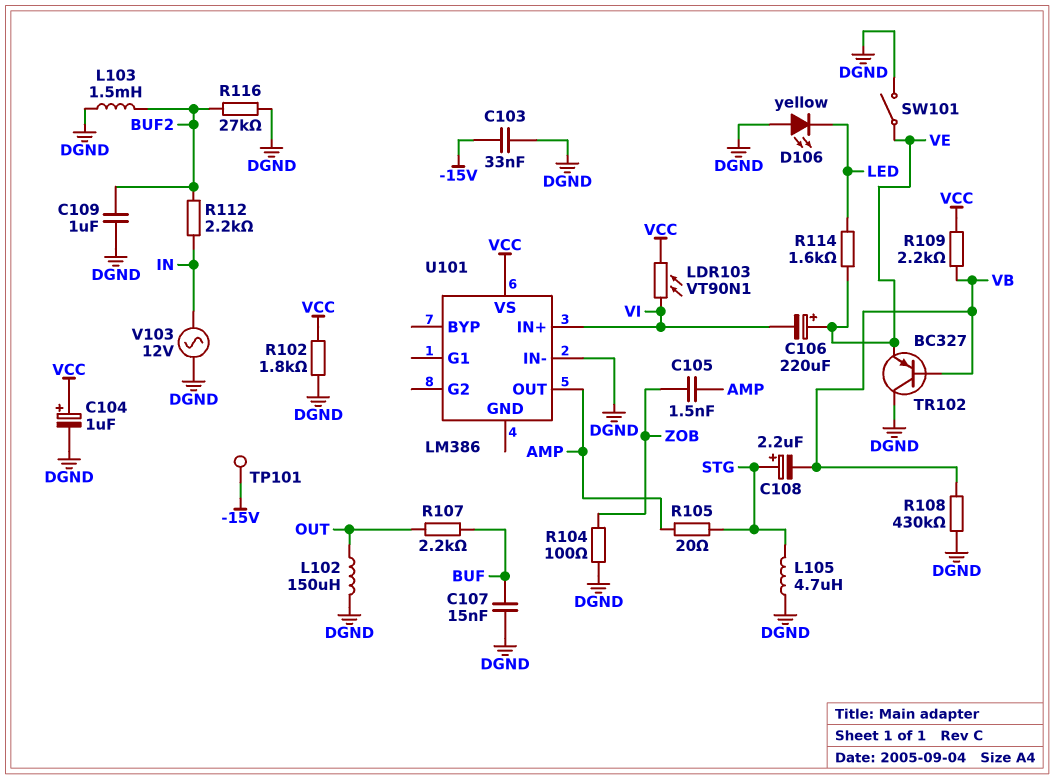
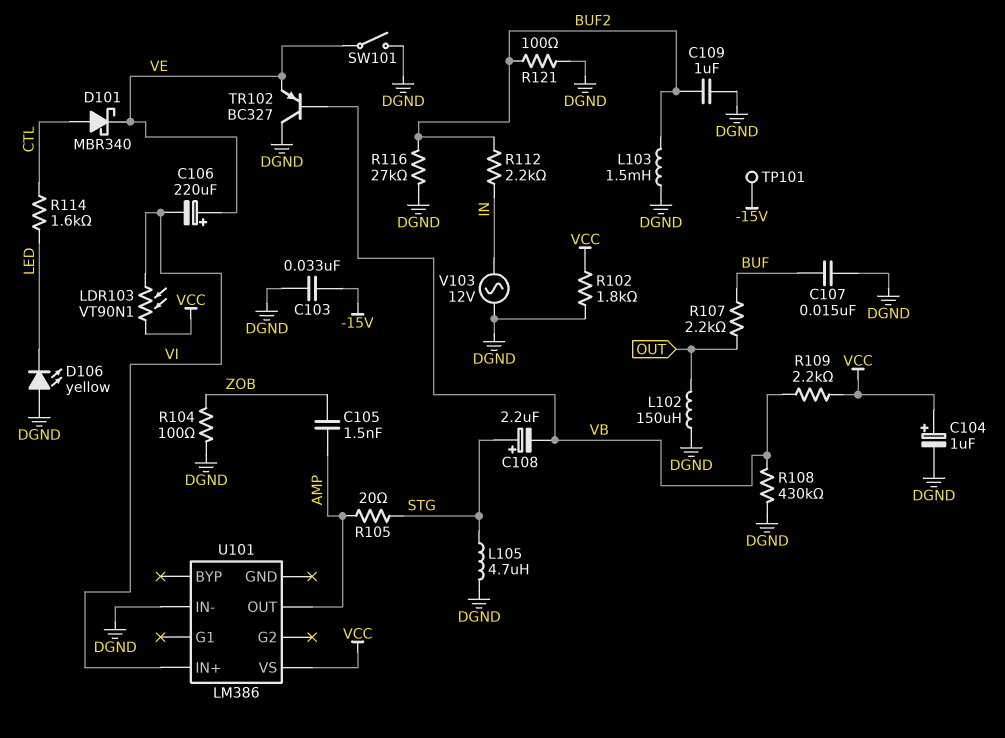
D101: none -> schottky MBR340 (A CTL, K VE)
R114: 1.6k (LED, VE) -> 1.6k (CTL, LED)
R121: none -> 100 (BUF2, DGND)

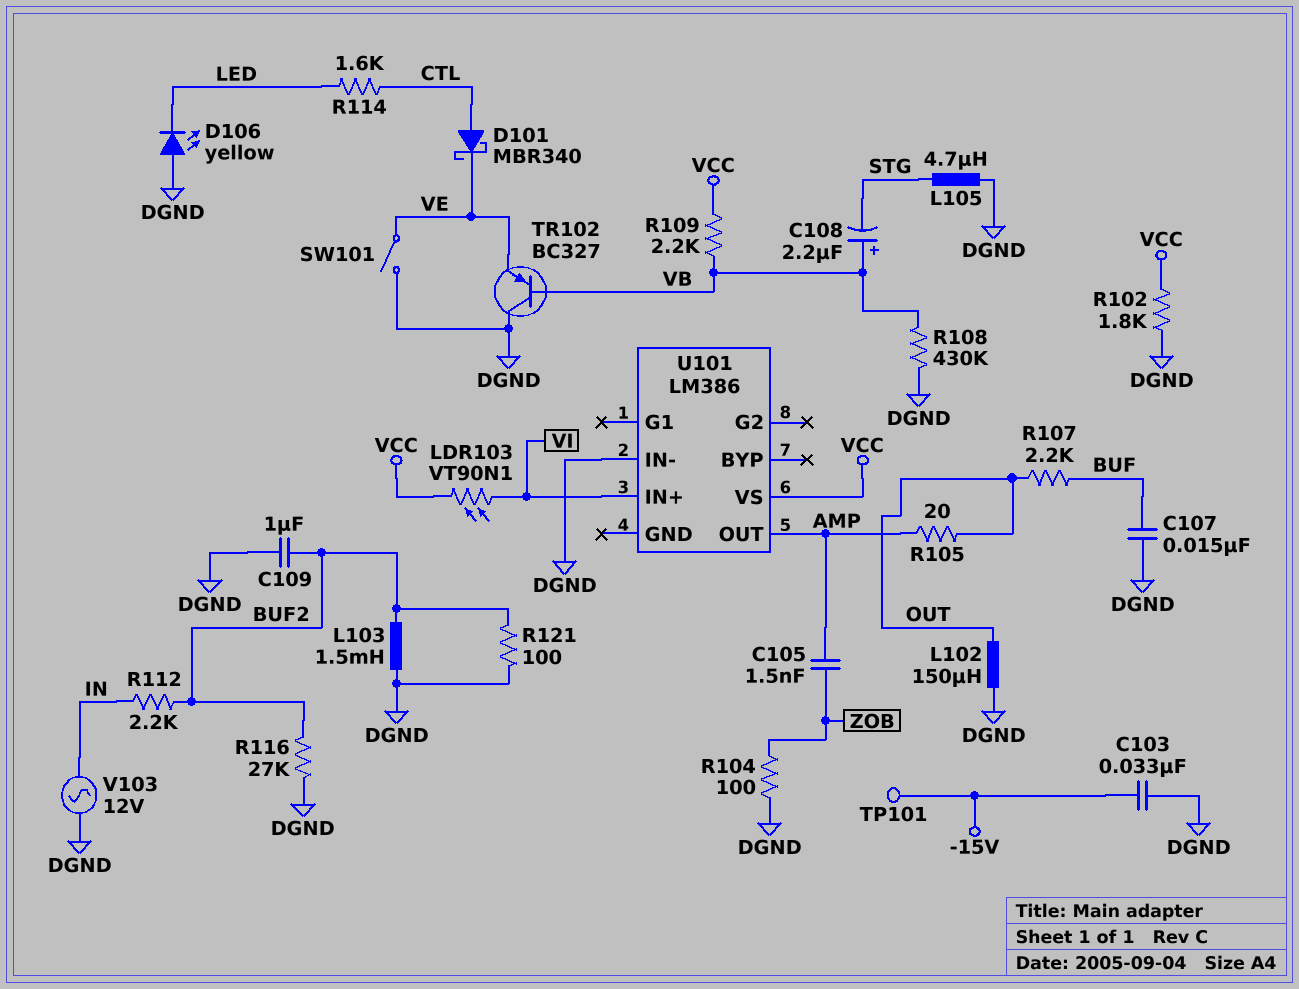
C104: 1uF (plus VCC, minus DGND) -> none
C106: 220uF (plus VE, minus VI) -> none
C108: 2.2uF (plus STG, minus VB) -> 2.2uF (plus VB, minus STG)
R105: 20 (AMP, STG) -> 20 (AMP, OUT)

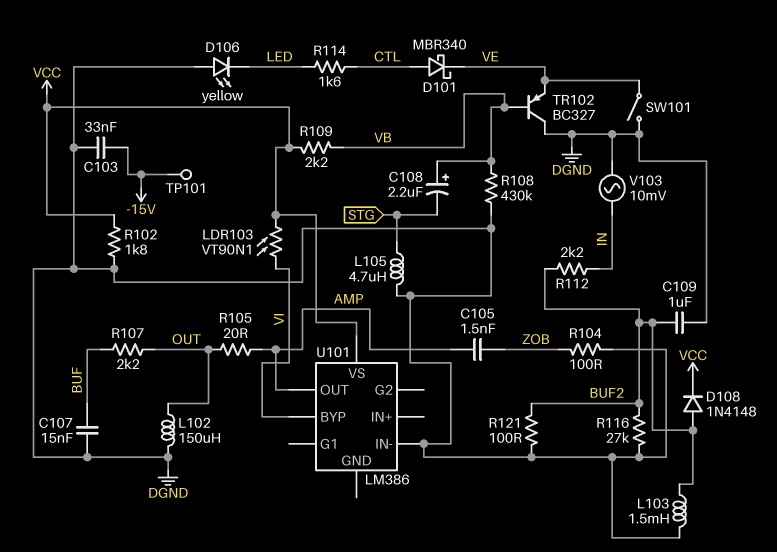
D108: none -> diode 1N4148 (A BUF2, K VCC)
U101 pin BYP: none -> VI
U101 pin IN+: VI -> none
V103: AC 12V (DGND, IN) -> AC 10mV (DGND, IN)

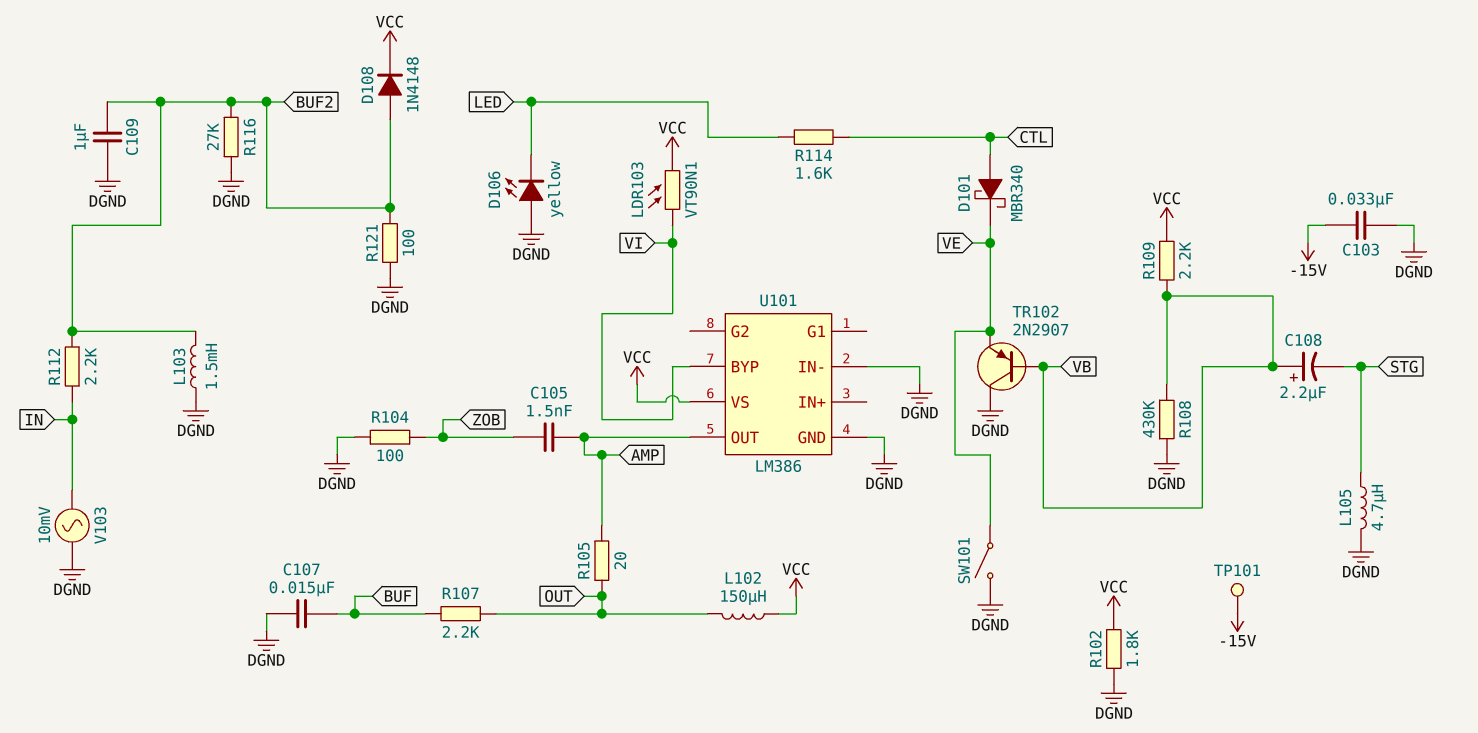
L102: 150uH (DGND, OUT) -> 150uH (OUT, VCC)
TR102: PNP BC327 (B VB, C DGND, E VE) -> PNP 2N2907 (B VB, C DGND, E VE)
U101 pin GND: none -> DGND

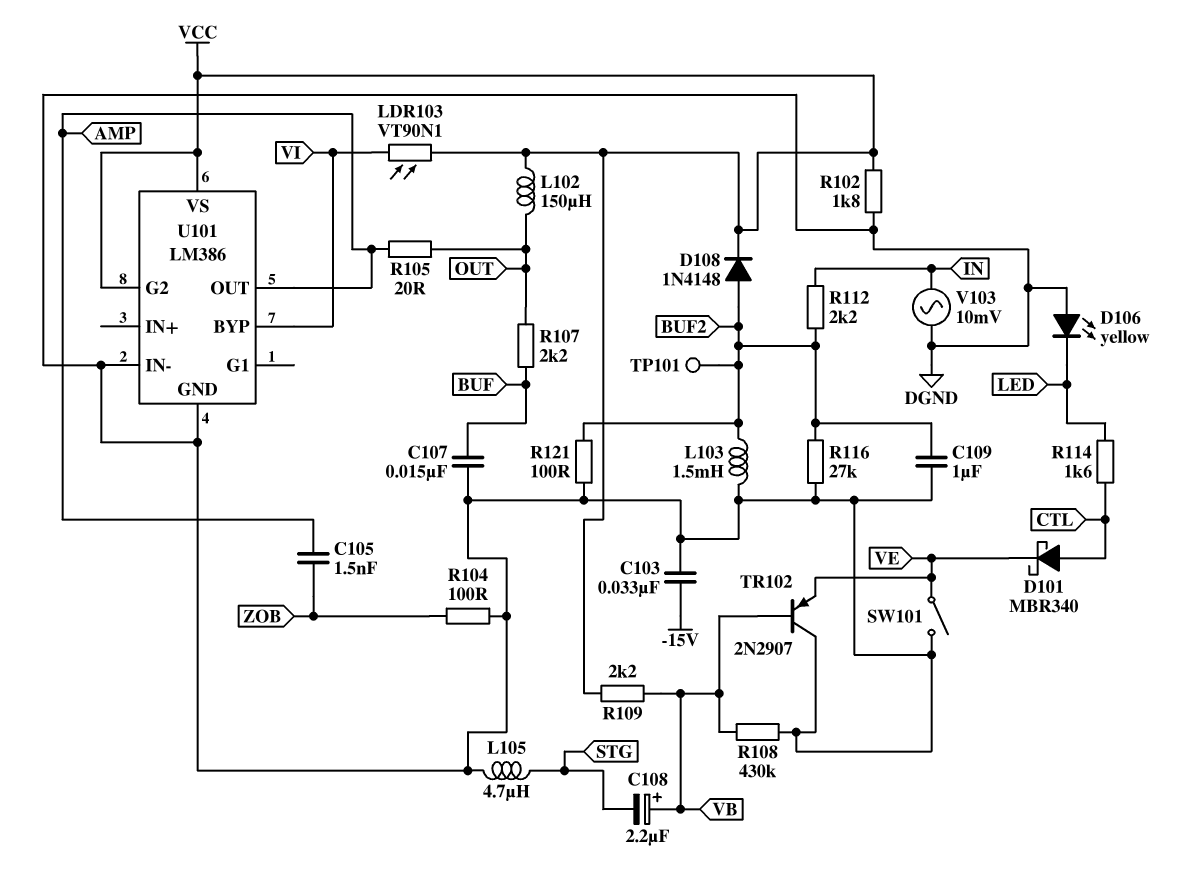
TP101: test point (-15V) -> test point (BUF2)
U101 pin G2: none -> VCC

